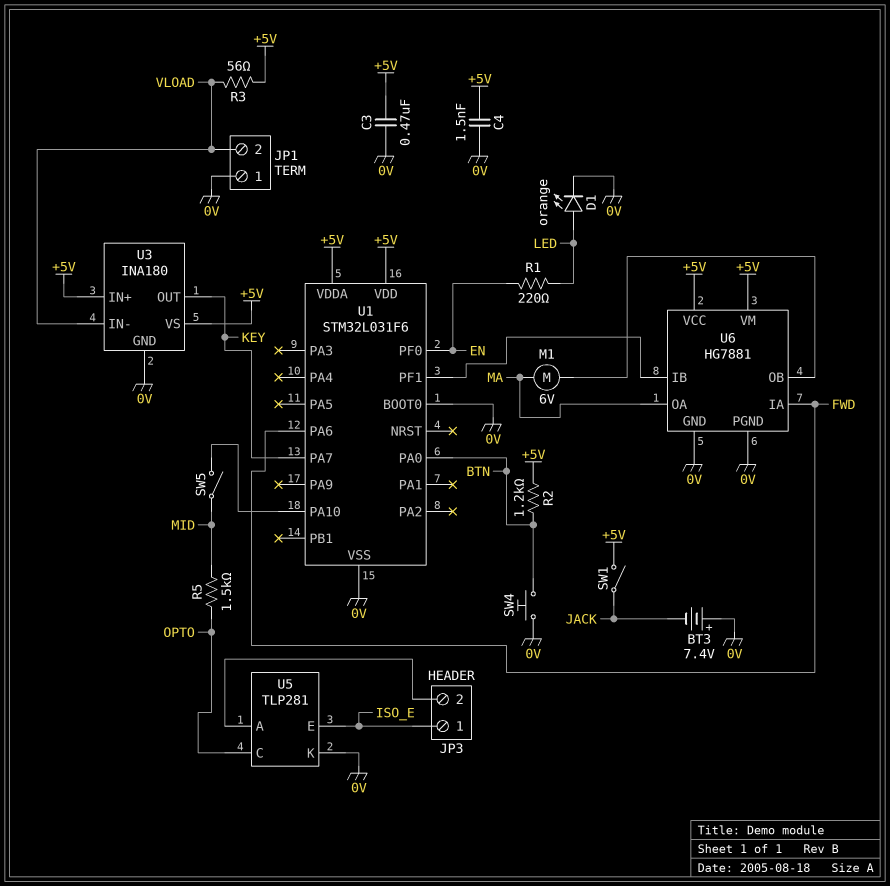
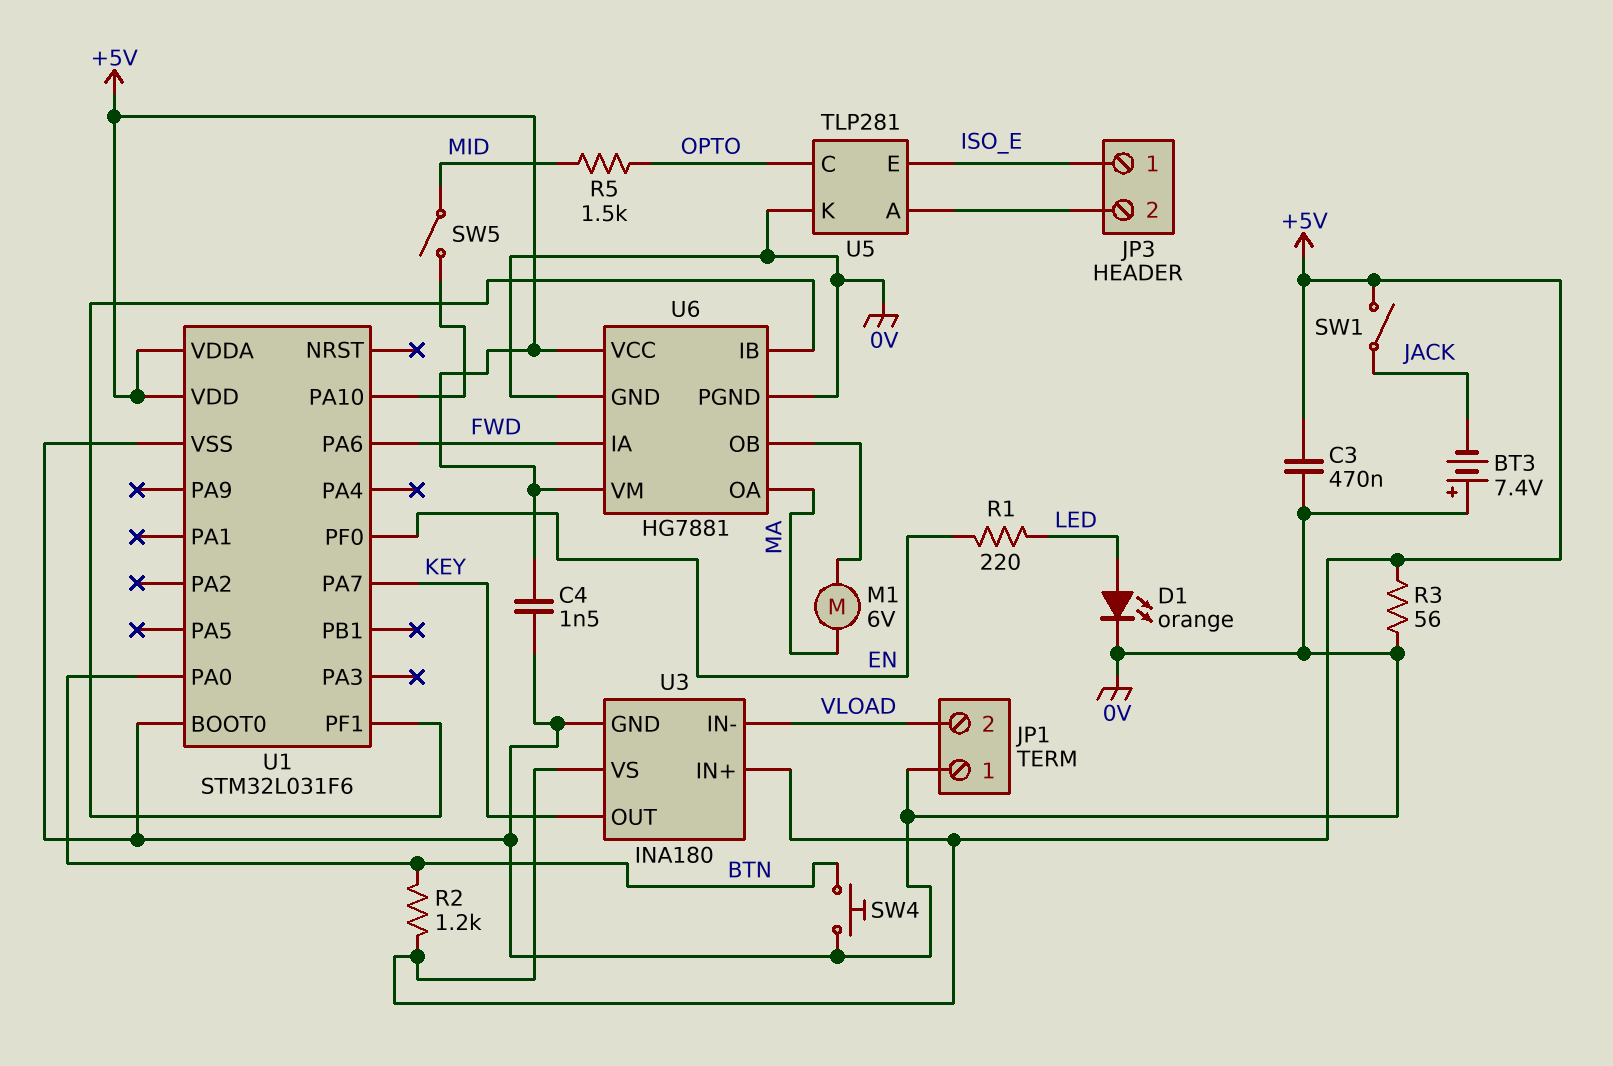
R3: 56 (+5V, VLOAD) -> 56 (+5V, 0V)

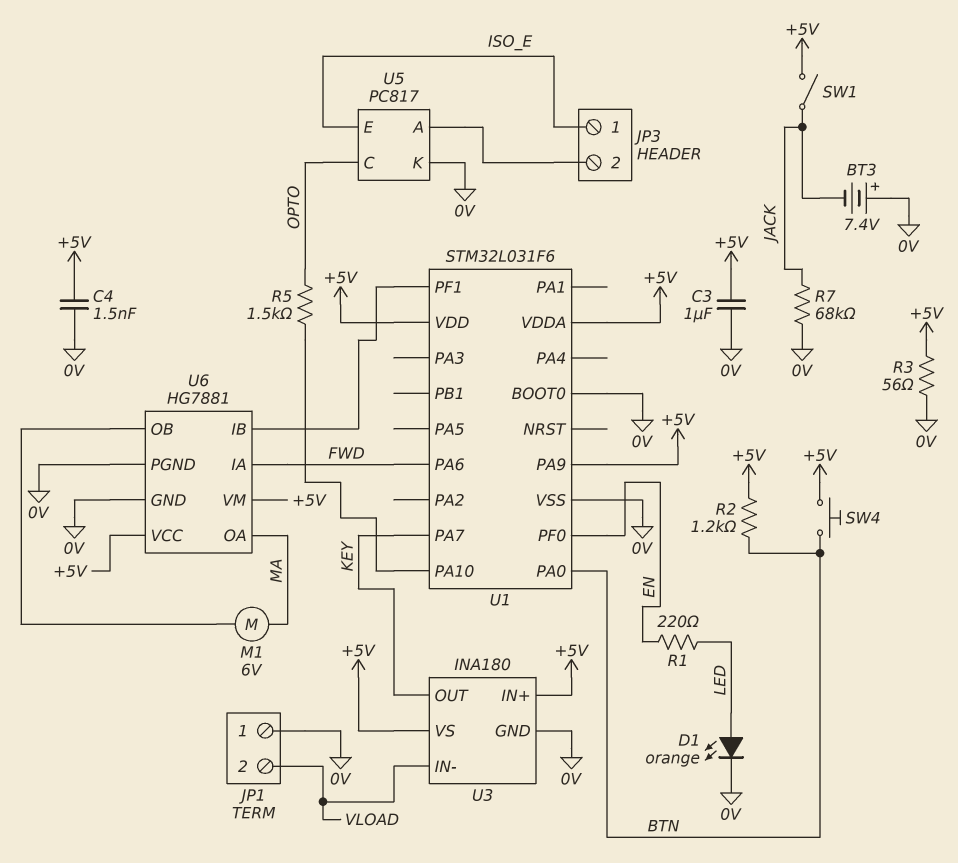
C3: 470nF (+5V, 0V) -> 1uF (+5V, 0V)
R5: 1.5k (MID, OPTO) -> 1.5k (OPTO, U1/PA10)
R7: none -> 68k (0V, JACK)
SW4: button (0V, BTN) -> button (+5V, BTN)
SW5: switch (MID, U1/PA10) -> none
U1 pin PA9: none -> +5V
U5: TLP281 -> PC817

